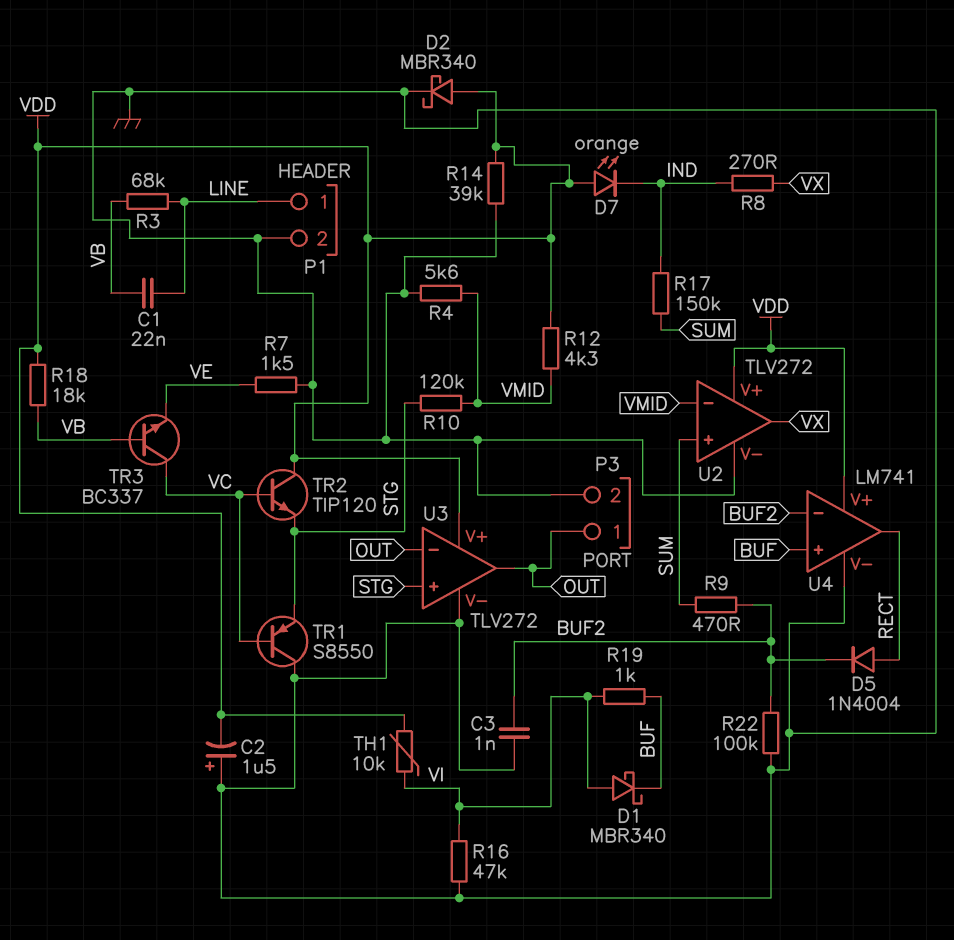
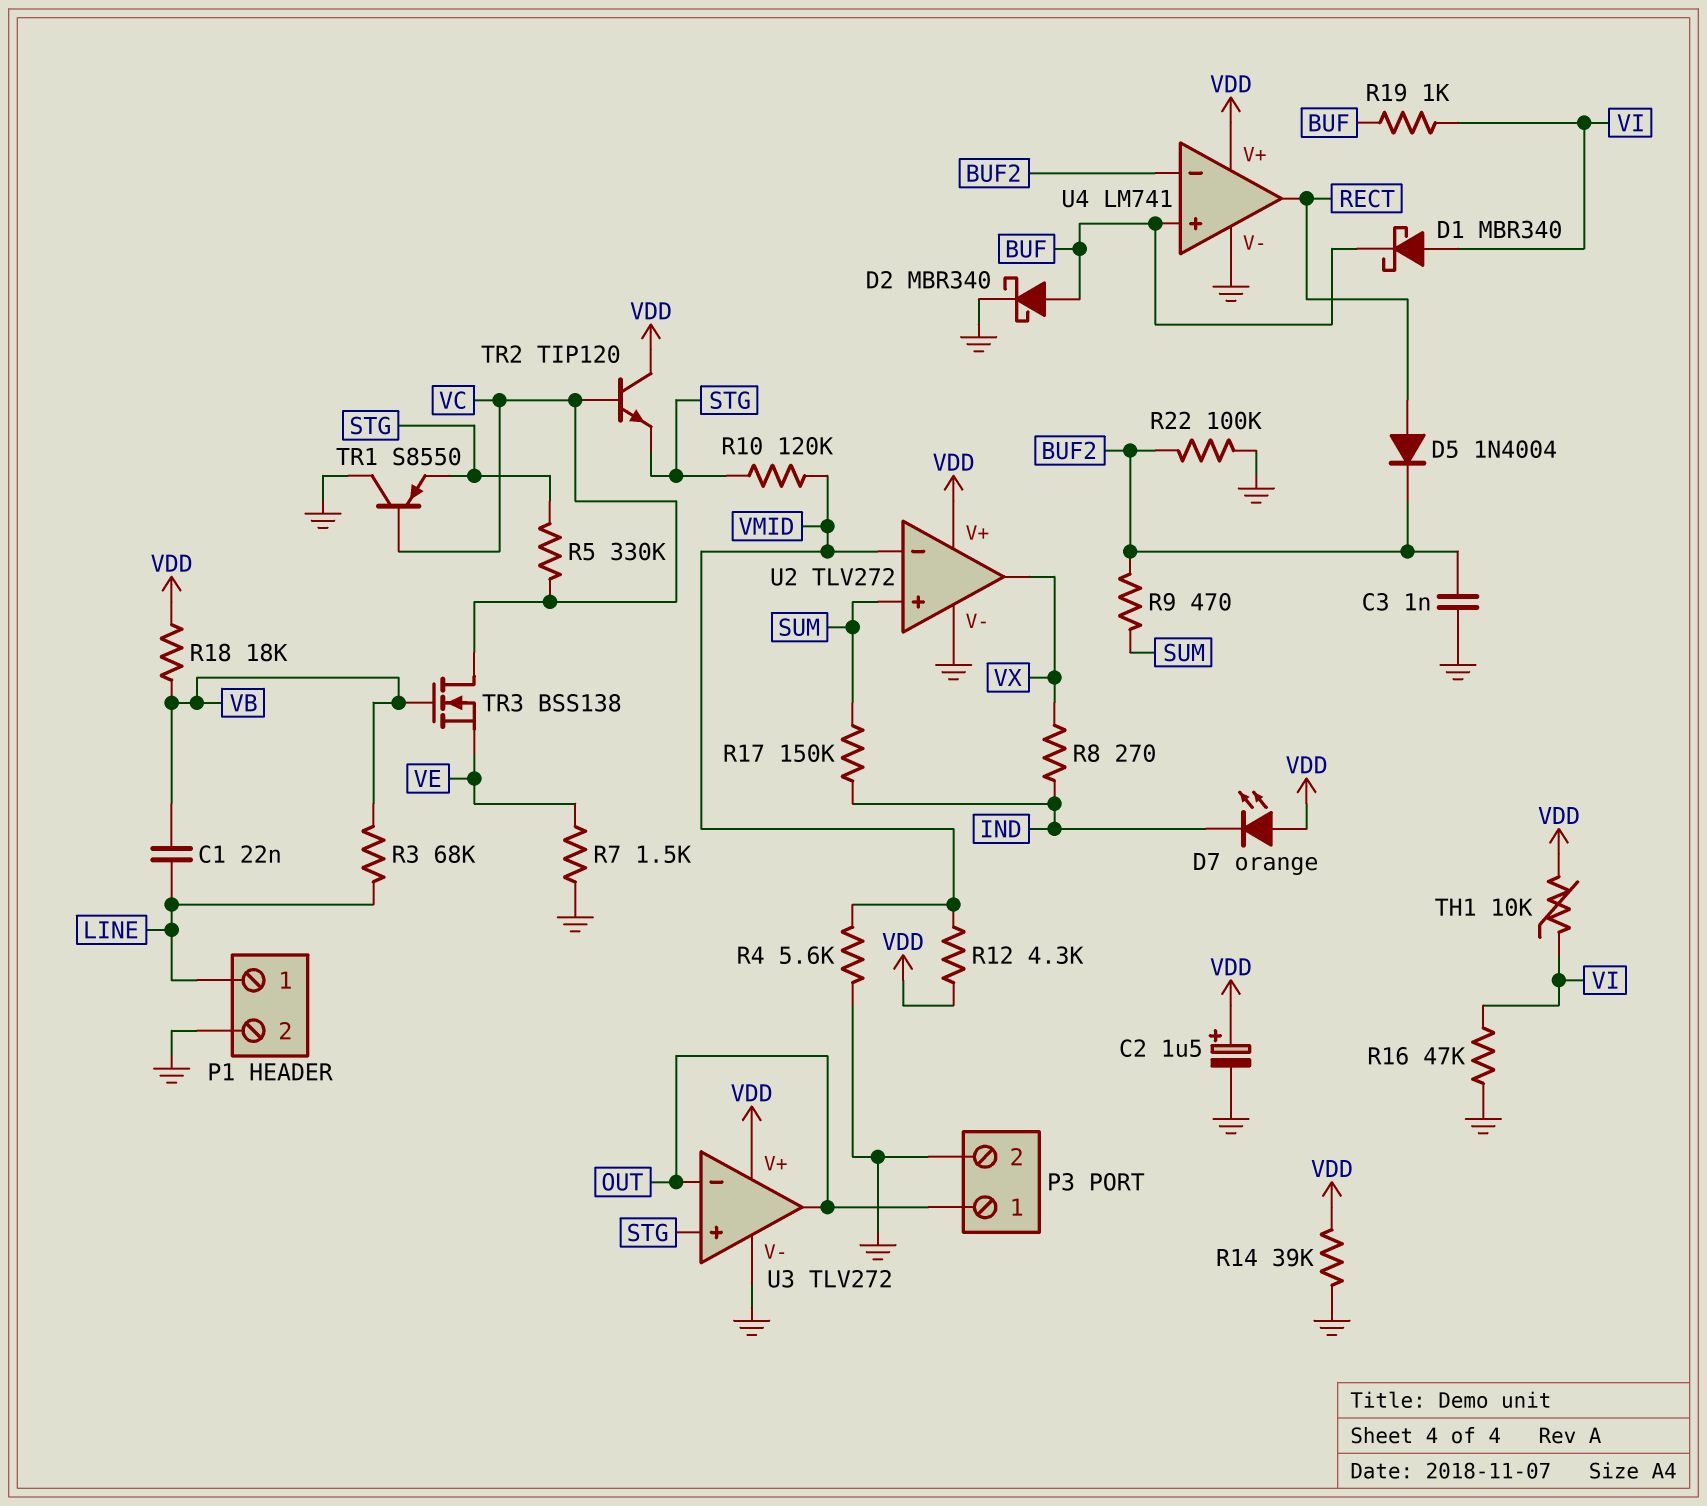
C2: 1.5uF (plus GND, minus VDD) -> 1.5uF (plus VDD, minus GND)
D2: schottky MBR340 (A VDD, K GND) -> schottky MBR340 (A BUF, K GND)
R5: none -> 330k (STG, VC)
TR3: NPN BC337 (B VB, C VC, E VE) -> NMOS BSS138 (G VB, D VC, S VE)

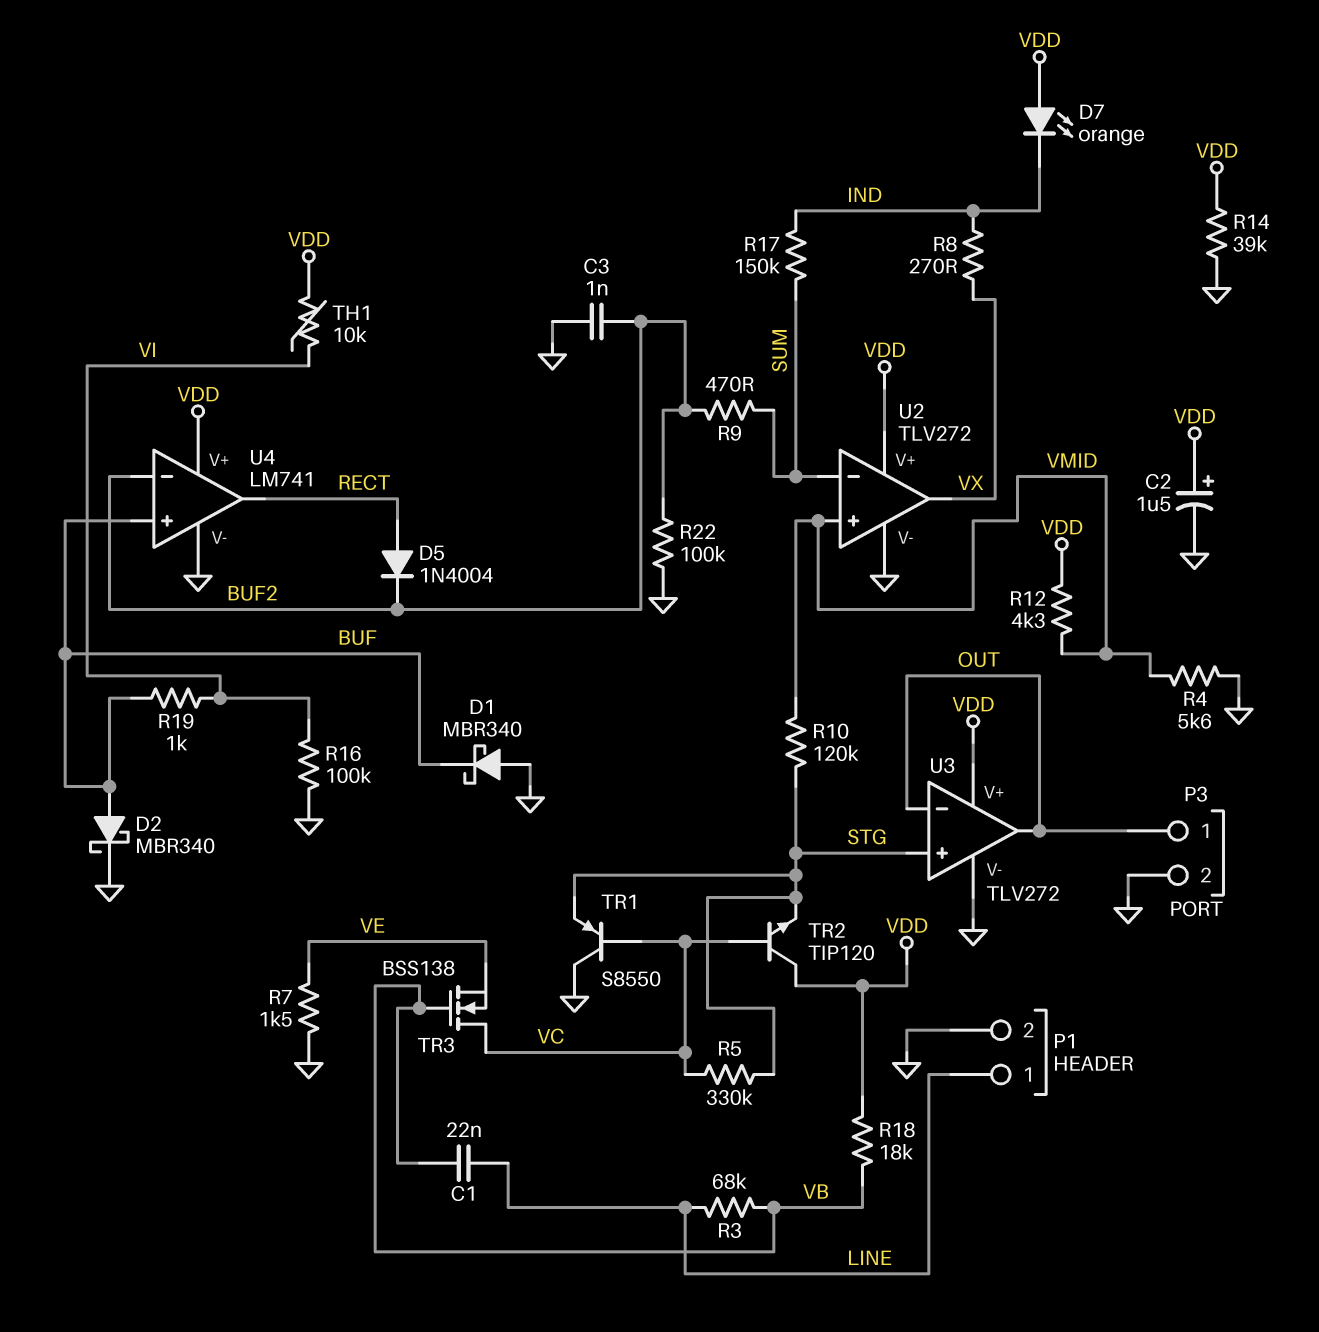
D1: schottky MBR340 (A VI, K BUF) -> schottky MBR340 (A GND, K BUF)
R16: 47k (GND, VI) -> 100k (GND, VI)
U2 pin in+: SUM -> VMID
U2 pin in-: VMID -> SUM

